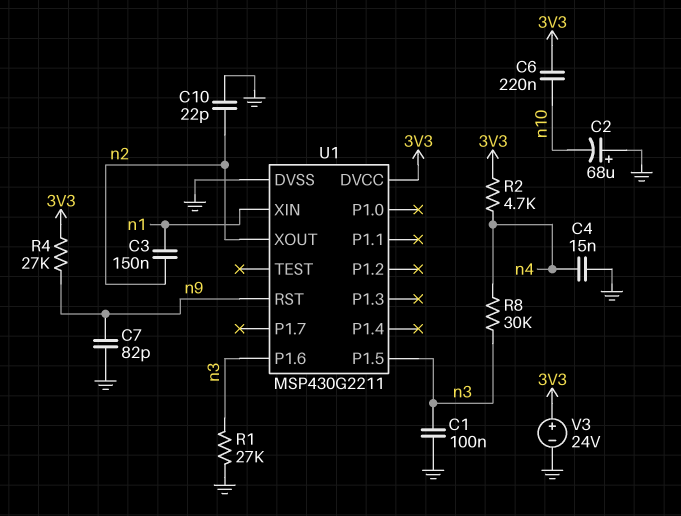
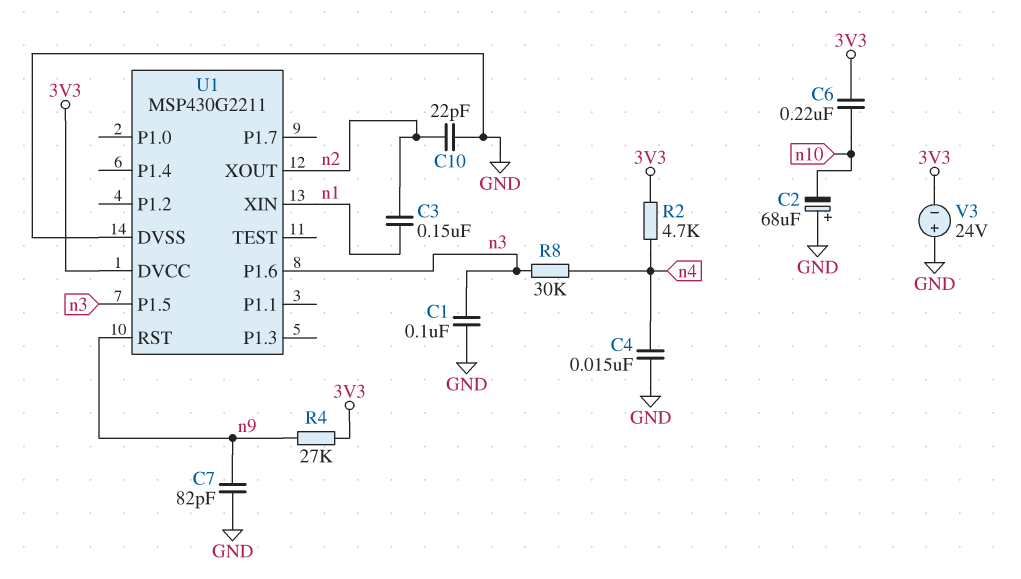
R1: 27k (GND, n3) -> none
V3: 24V (plus 3V3, minus GND) -> 24V (plus GND, minus 3V3)

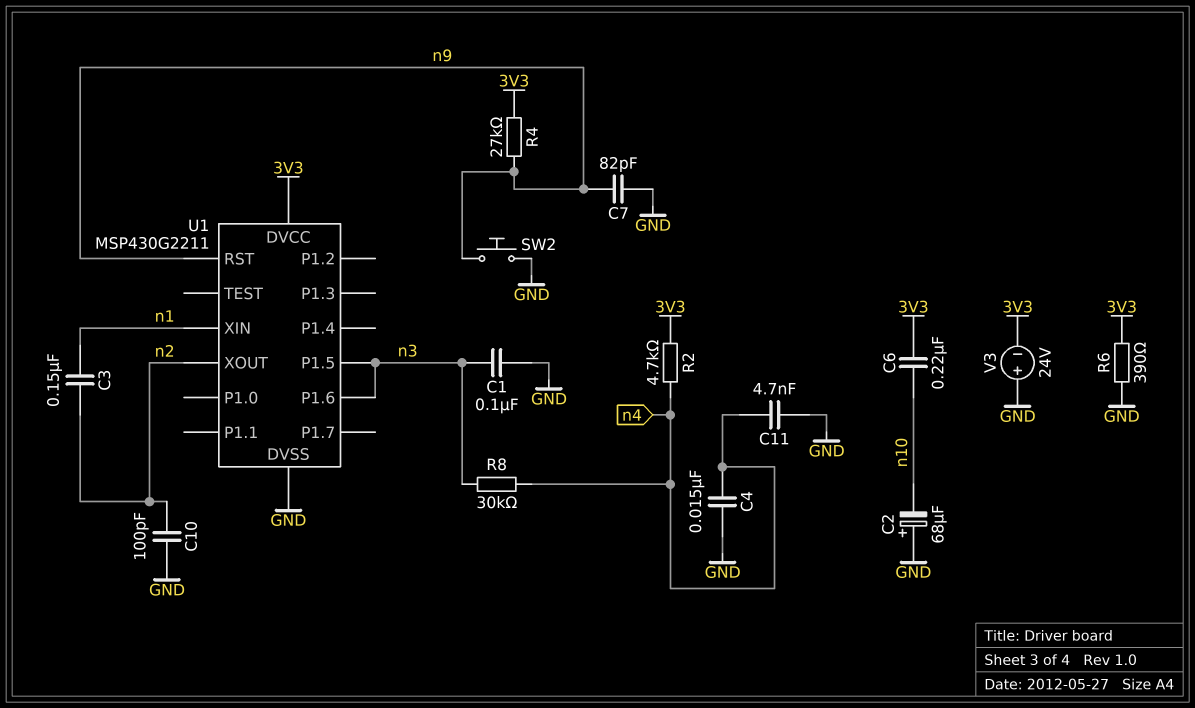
C10: 22pF (GND, n2) -> 100pF (GND, n2)
C11: none -> 4.7nF (GND, n4)
R6: none -> 390 (3V3, GND)
SW2: none -> button (GND, n9)

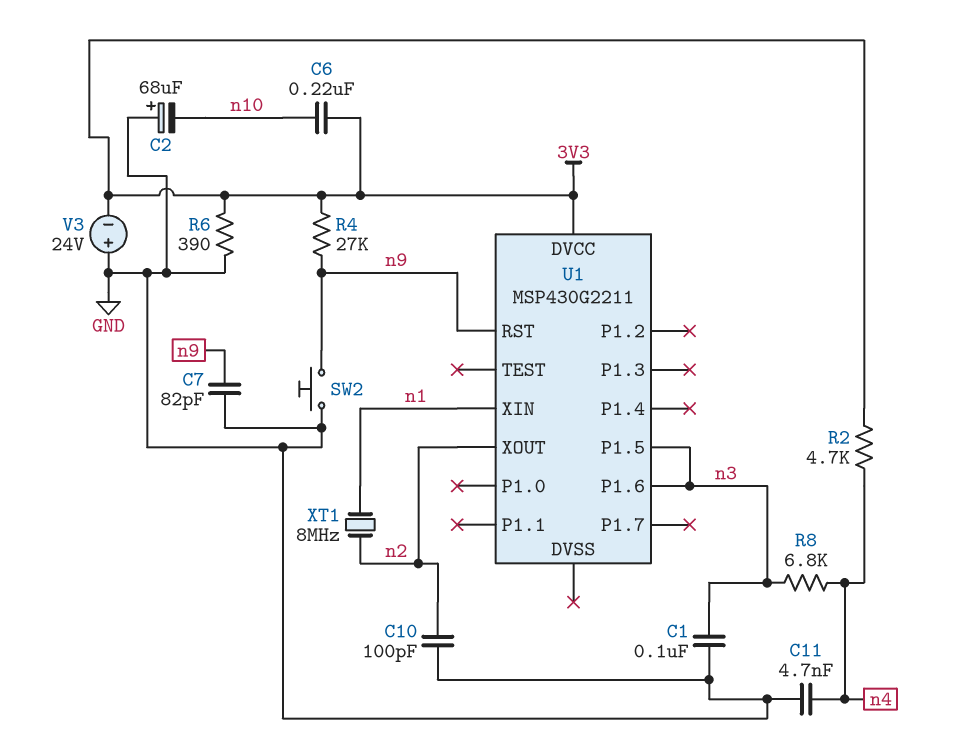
C3: 150nF (n1, n2) -> none
C4: 15nF (GND, n4) -> none
R8: 30k (n3, n4) -> 6.8k (n3, n4)
U1 pin DVSS: GND -> none
XT1: none -> 8MHz (n1, n2)

